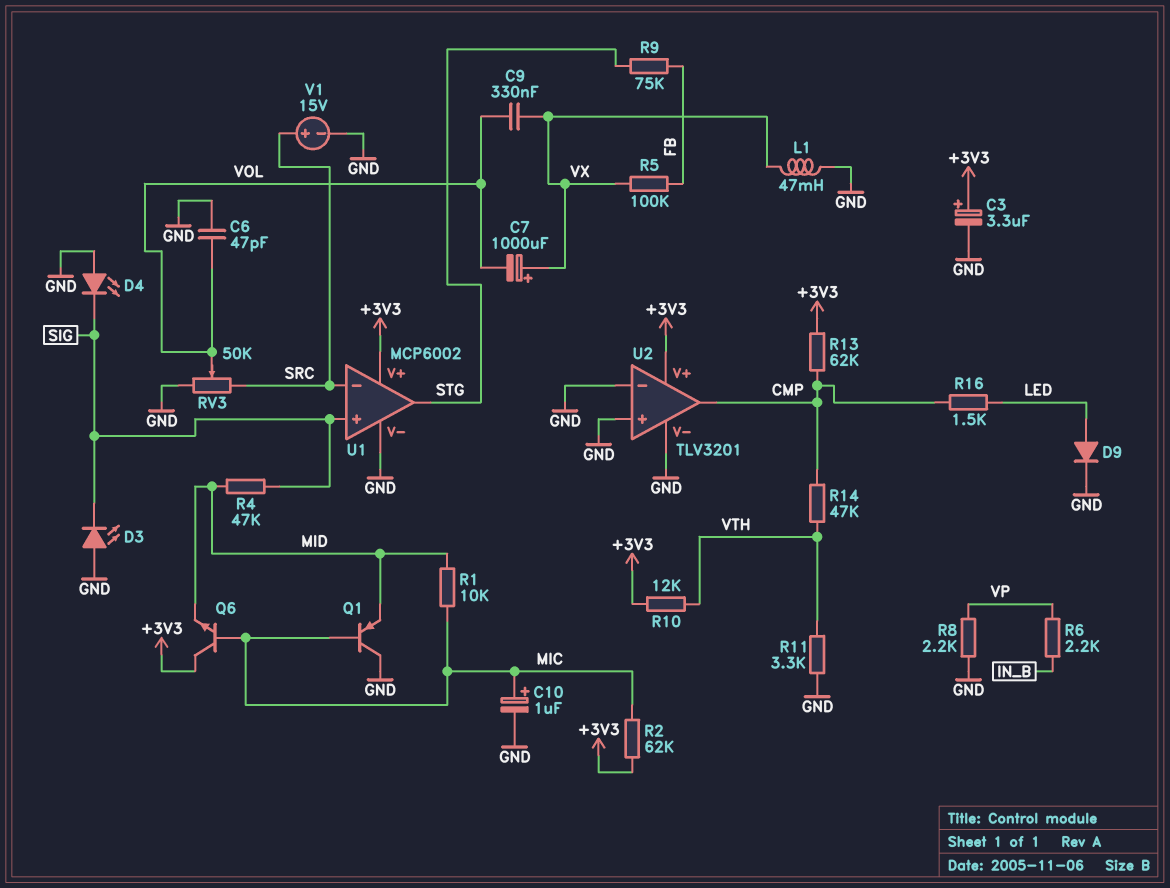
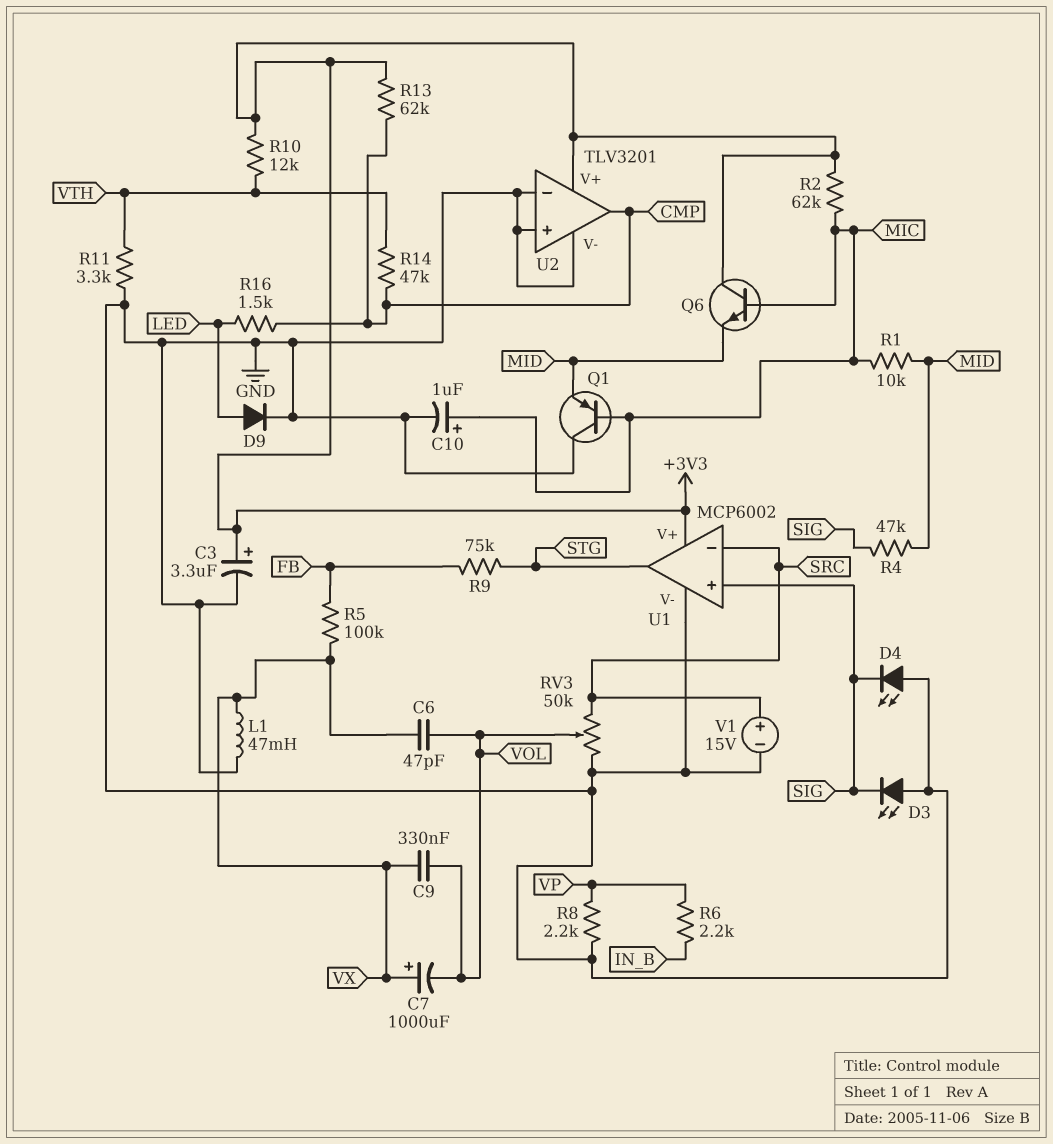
C6: 47pF (GND, VOL) -> 47pF (VOL, VX)

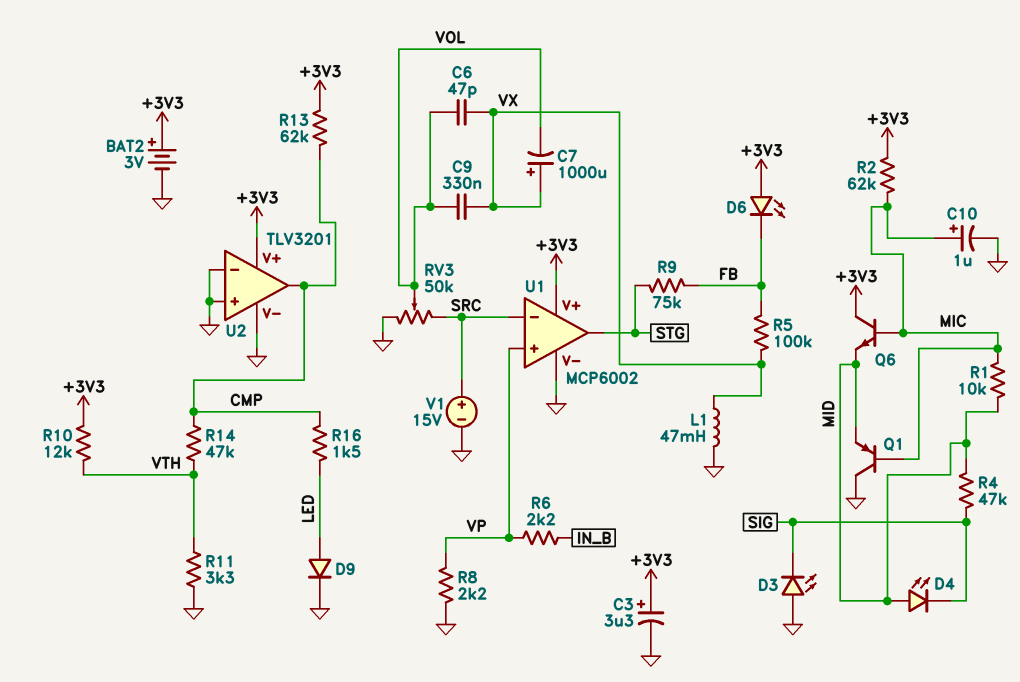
BAT2: none -> 3V (plus +3V3, minus GND)
D4: LED (A GND, K SIG) -> LED (A MID, K SIG)
D6: none -> LED (A +3V3, K FB)
U1 pin in+: SIG -> VP

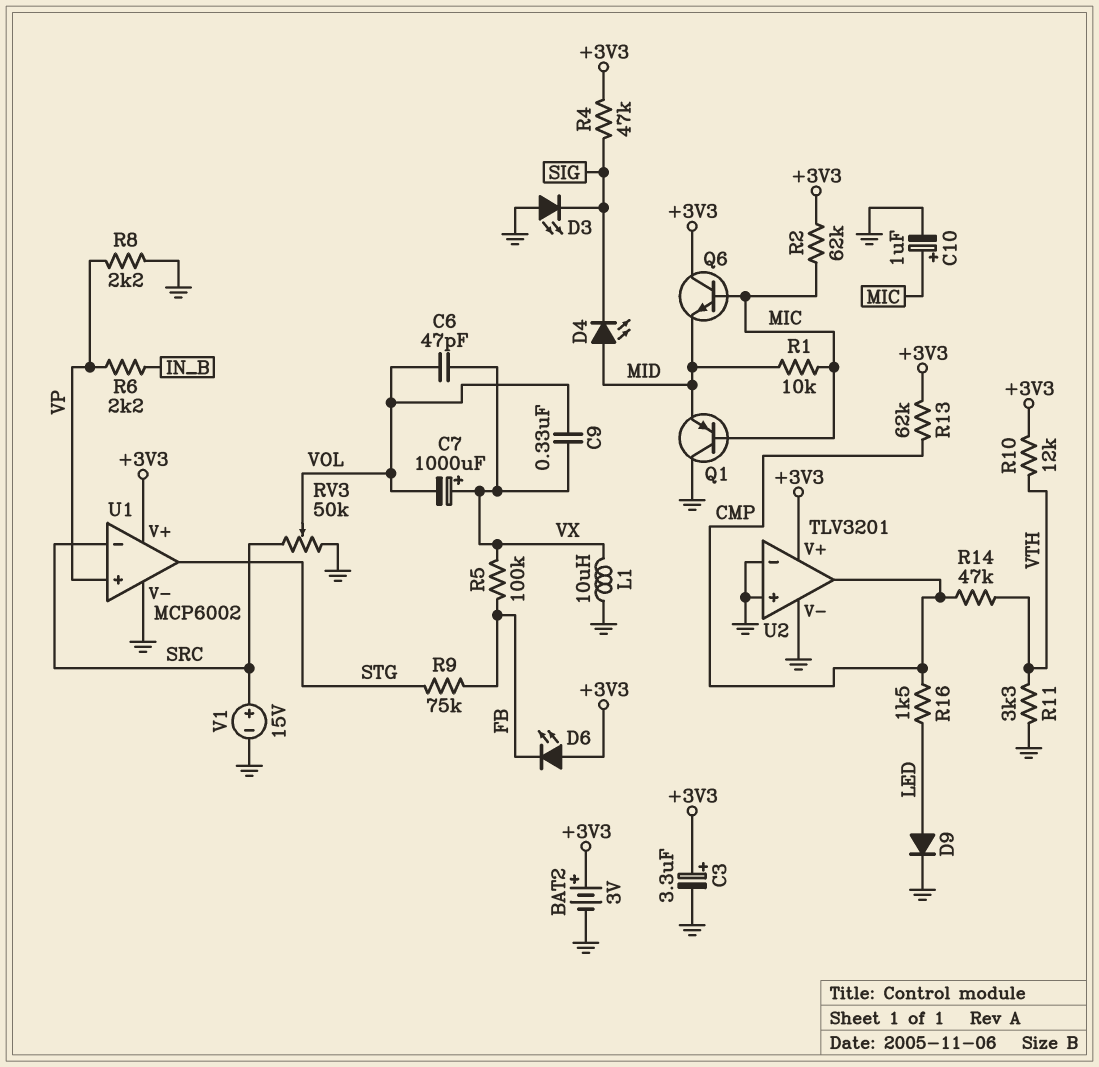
L1: 47mH (GND, VX) -> 10uH (GND, VX)
R4: 47k (MID, SIG) -> 47k (+3V3, SIG)

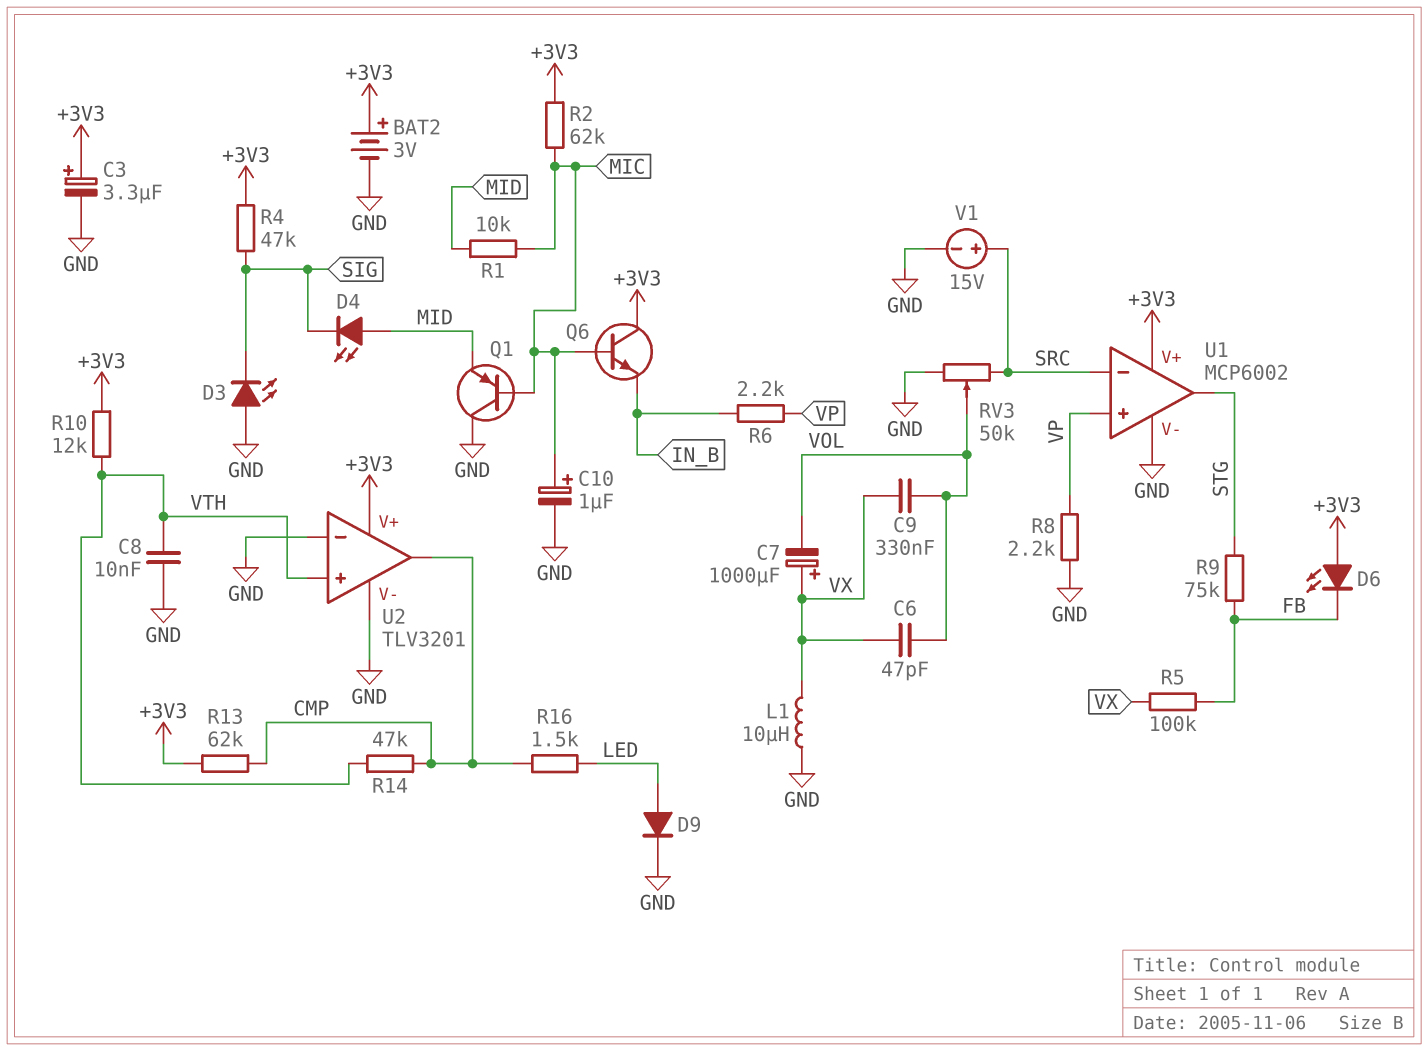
C8: none -> 10nF (GND, VTH)
Q6: NPN (B MIC, C +3V3, E MID) -> NPN (B MIC, C +3V3, E IN_B)
R11: 3.3k (GND, VTH) -> none
U2 pin in+: GND -> VTH

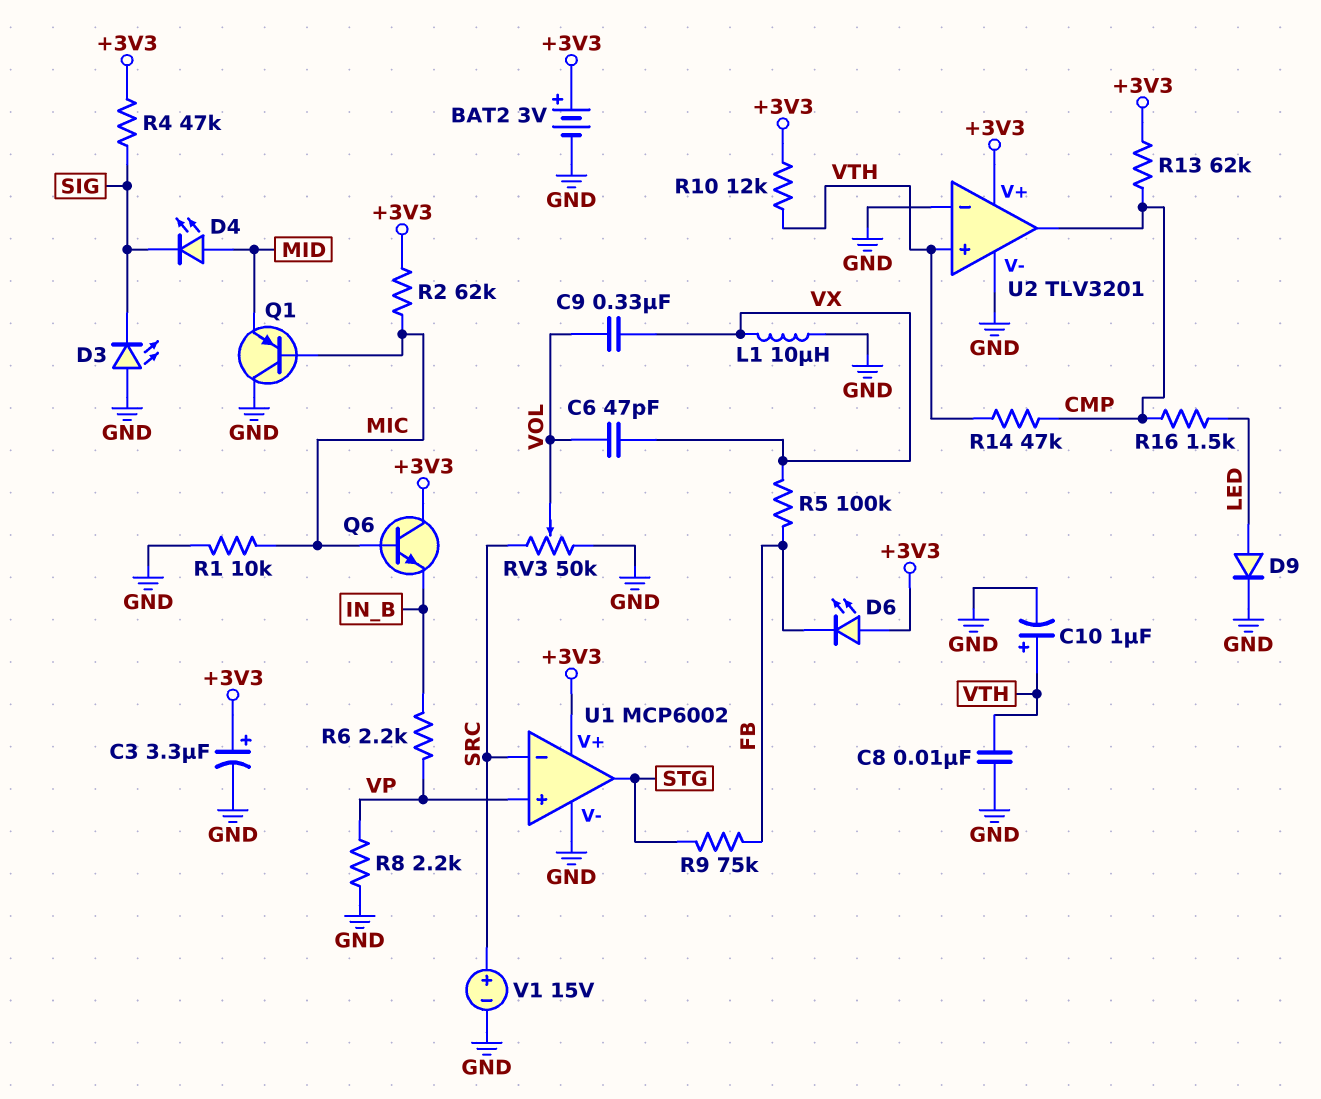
C7: 1000uF (plus VX, minus VOL) -> none
C10: 1uF (plus MIC, minus GND) -> 1uF (plus VTH, minus GND)
R1: 10k (MIC, MID) -> 10k (GND, MIC)

